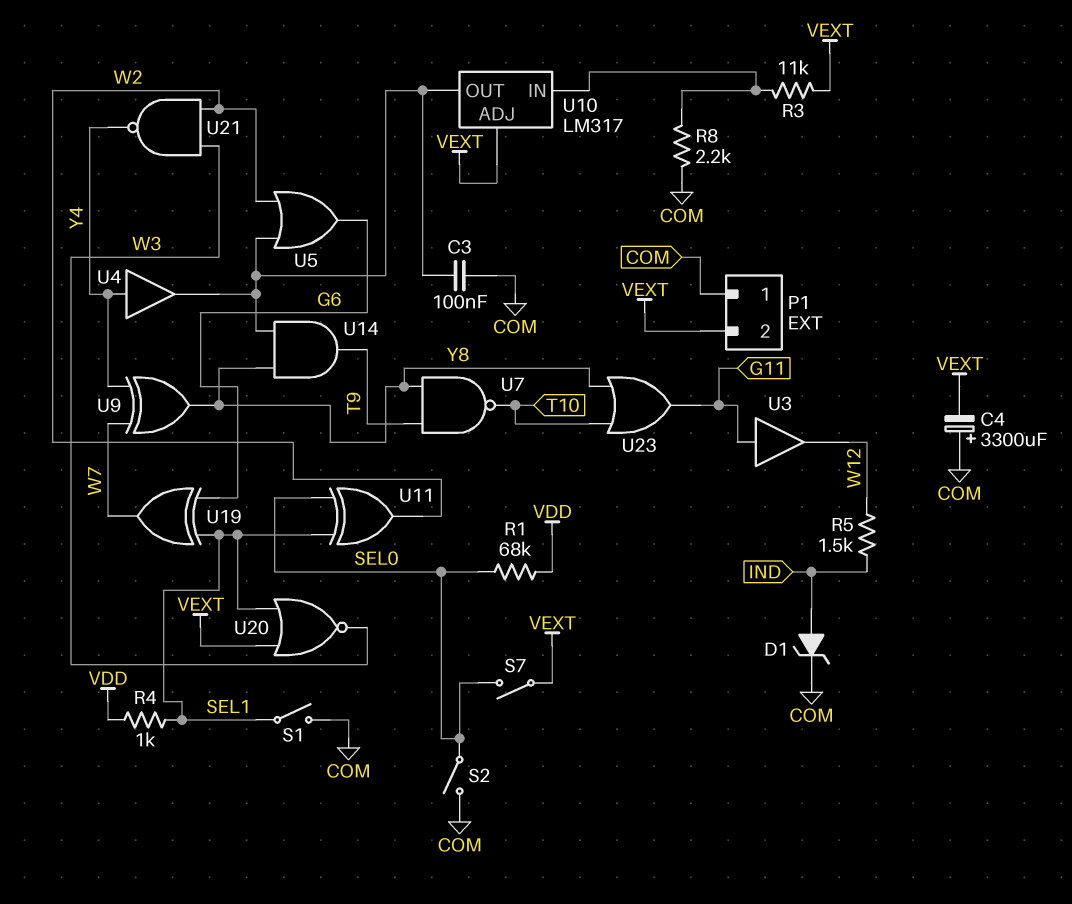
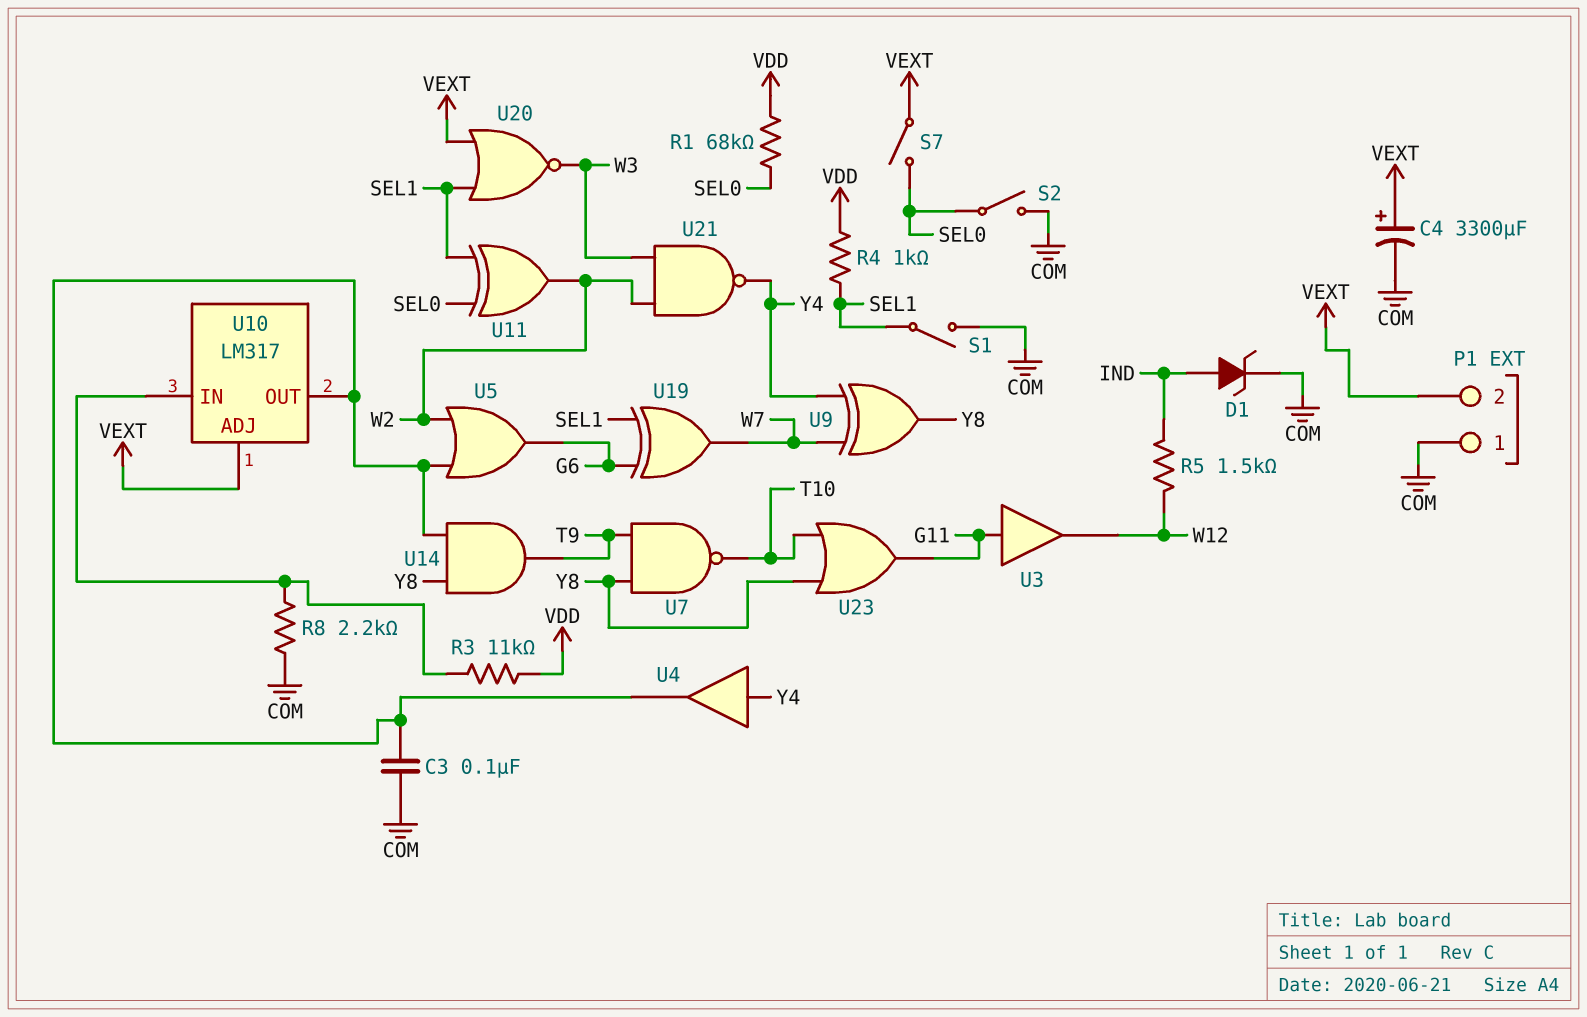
C4: 3300uF (plus COM, minus VEXT) -> 3300uF (plus VEXT, minus COM)
R3: 11k (U10/IN, VEXT) -> 11k (U10/IN, VDD)

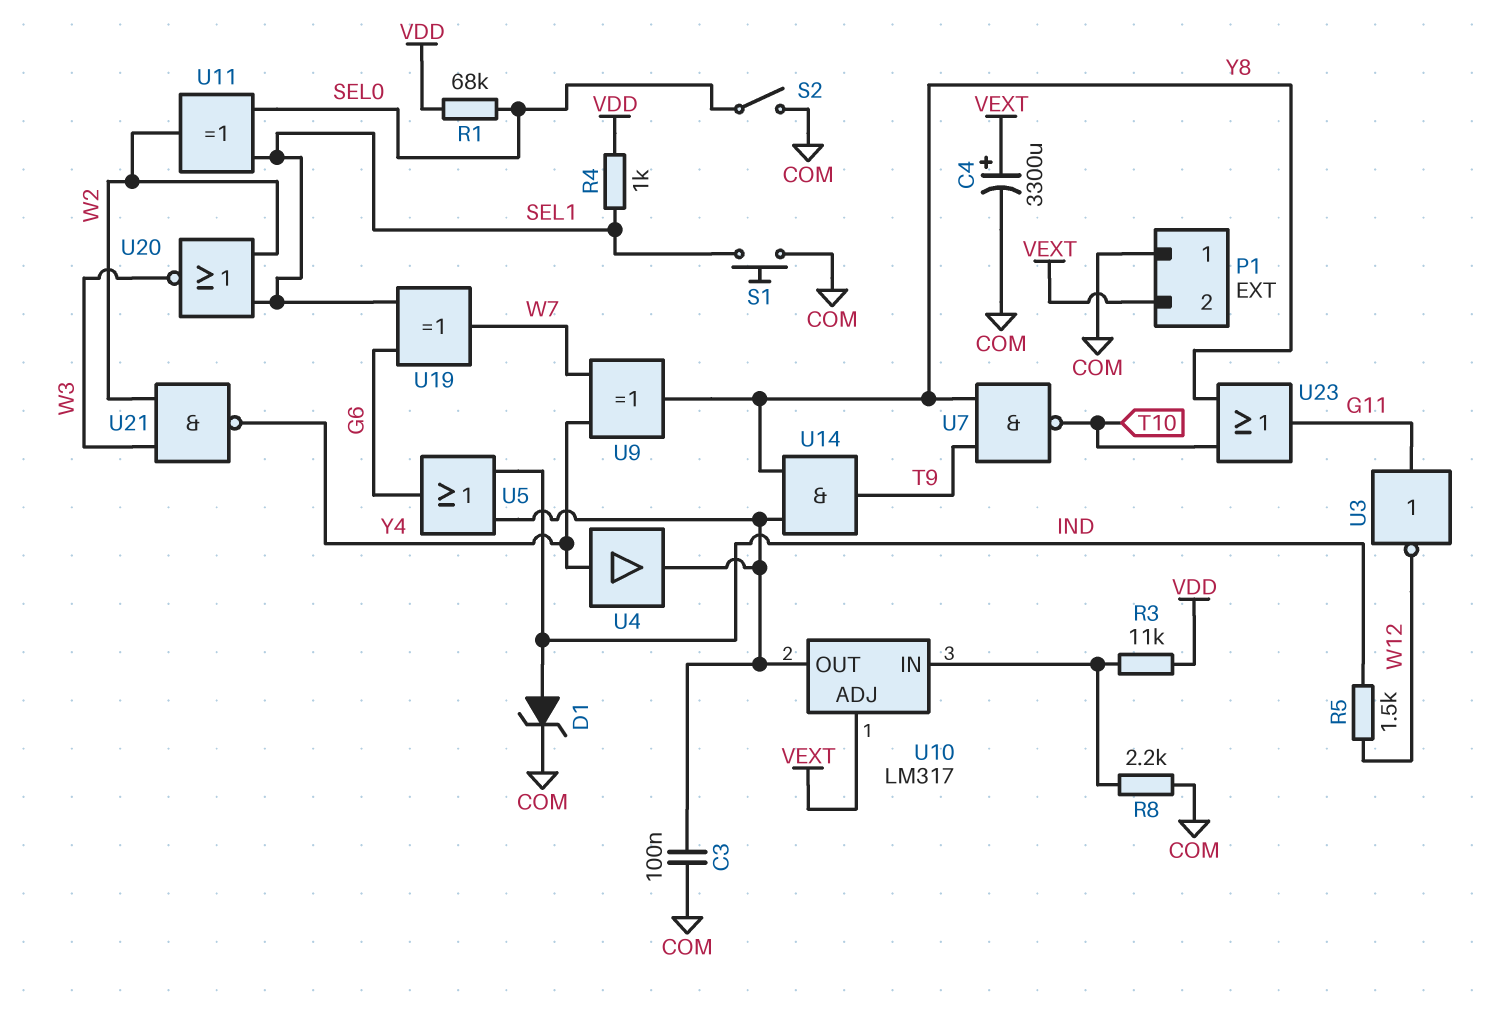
S1: switch (COM, SEL1) -> button (COM, SEL1)
S7: switch (SEL0, VEXT) -> none
U3: buffer (in G11, out W12) -> NOT (in G11, out W12)
U5: OR (in U10/OUT, in W2, out G6) -> OR (in IND, in U10/OUT, out G6)
U20: NOR (in SEL1, in VEXT, out W3) -> NOR (in SEL1, in W2, out W3)

